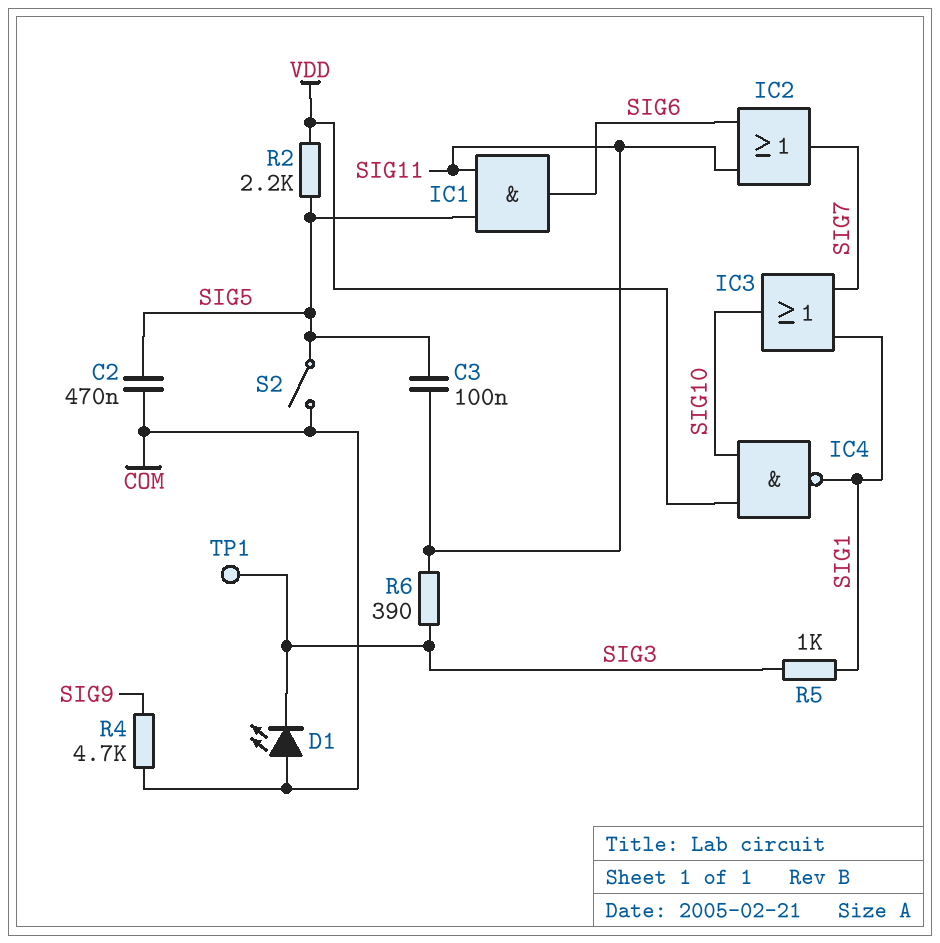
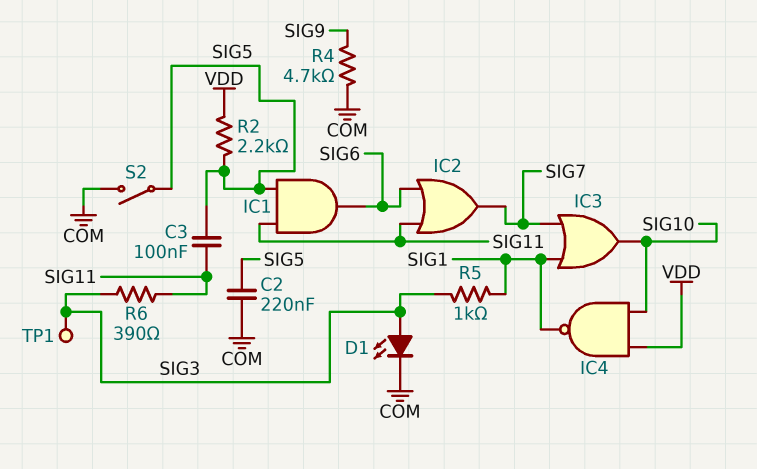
C2: 470nF (COM, SIG5) -> 220nF (COM, SIG5)
D1: LED (A COM, K SIG3) -> LED (A SIG3, K COM)

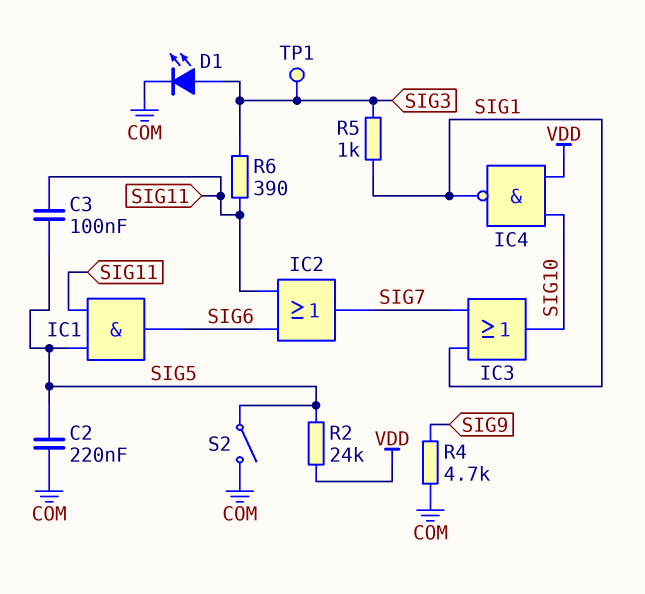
R2: 2.2k (SIG5, VDD) -> 24k (SIG5, VDD)

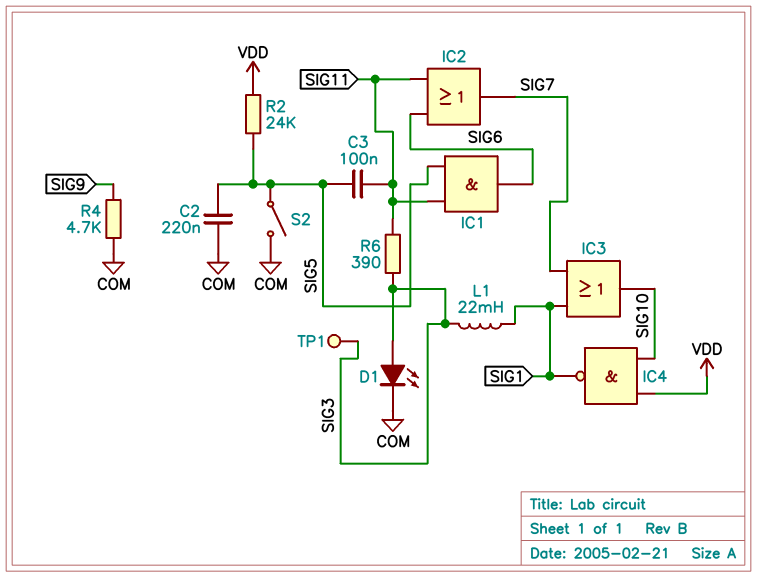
L1: none -> 22mH (SIG1, SIG3)
R5: 1k (SIG1, SIG3) -> none

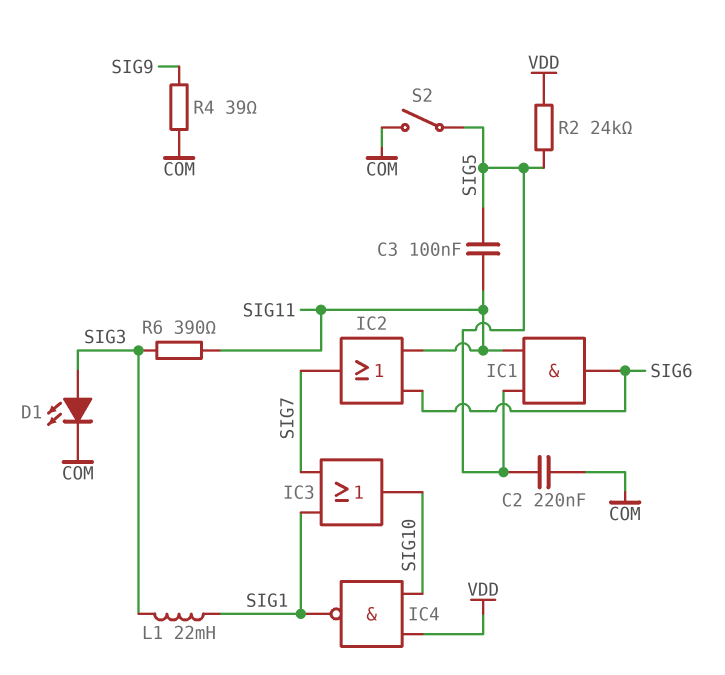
R4: 4.7k (COM, SIG9) -> 39 (COM, SIG9)
TP1: test point (SIG3) -> none

